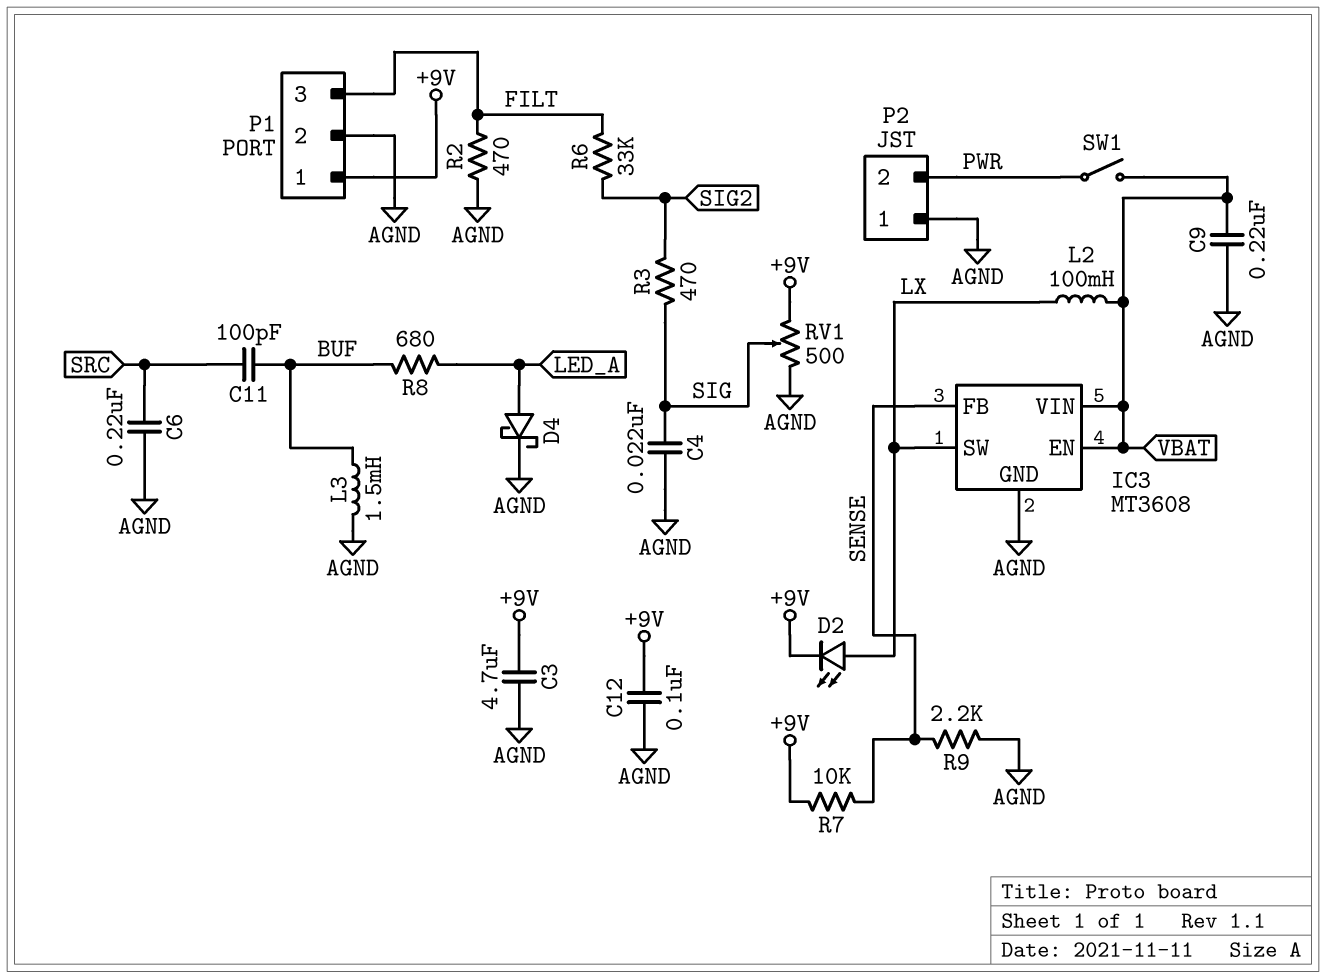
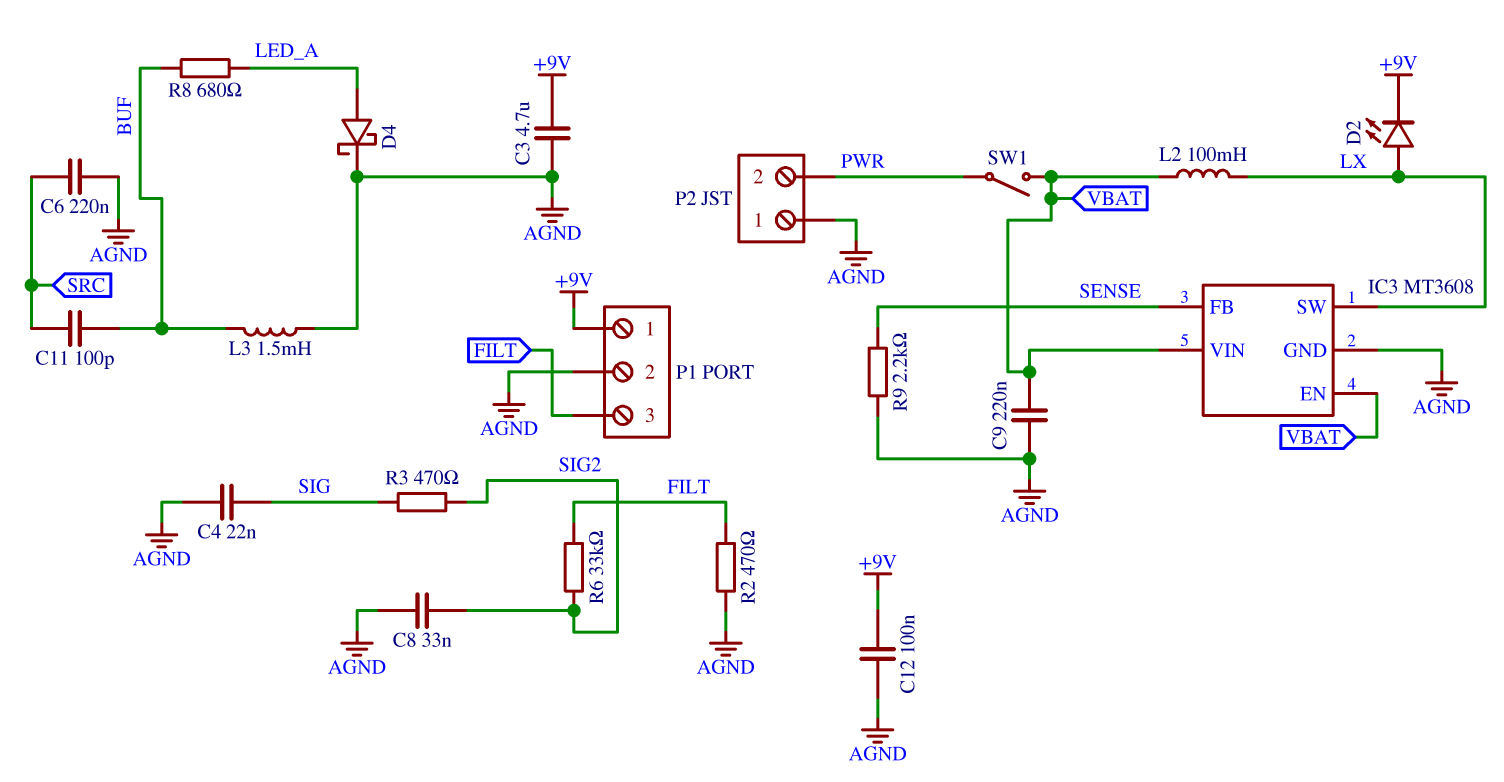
C8: none -> 33nF (AGND, SIG2)
R7: 10k (+9V, SENSE) -> none
RV1: 500 (+9V, AGND, wiper SIG) -> none

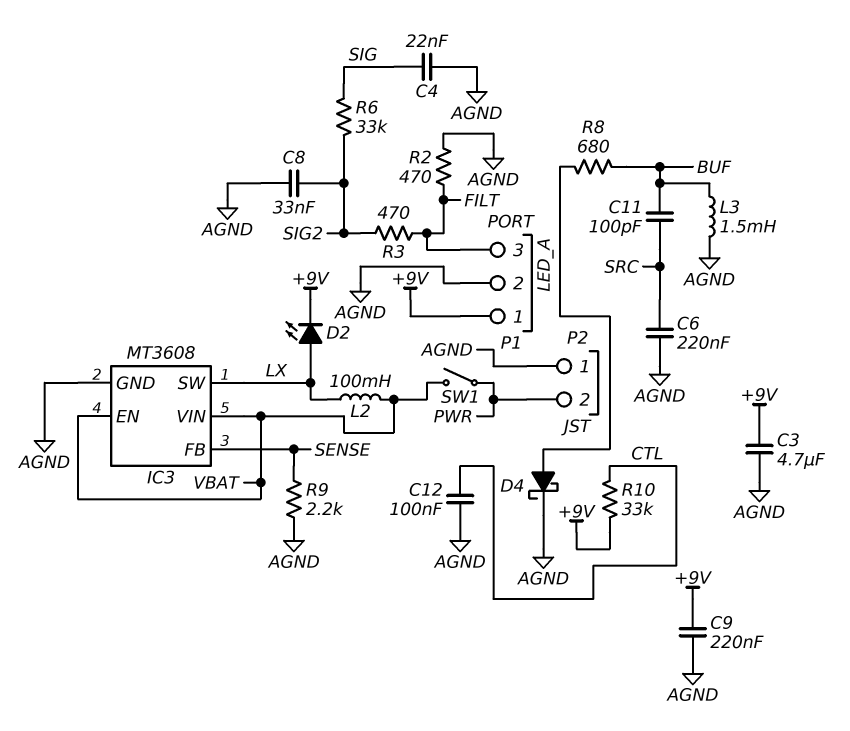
C9: 220nF (AGND, VBAT) -> 220nF (+9V, AGND)
C12: 100nF (+9V, AGND) -> 100nF (AGND, CTL)
R3: 470 (SIG, SIG2) -> 470 (FILT, SIG2)
R6: 33k (FILT, SIG2) -> 33k (SIG, SIG2)
R10: none -> 33k (+9V, CTL)

